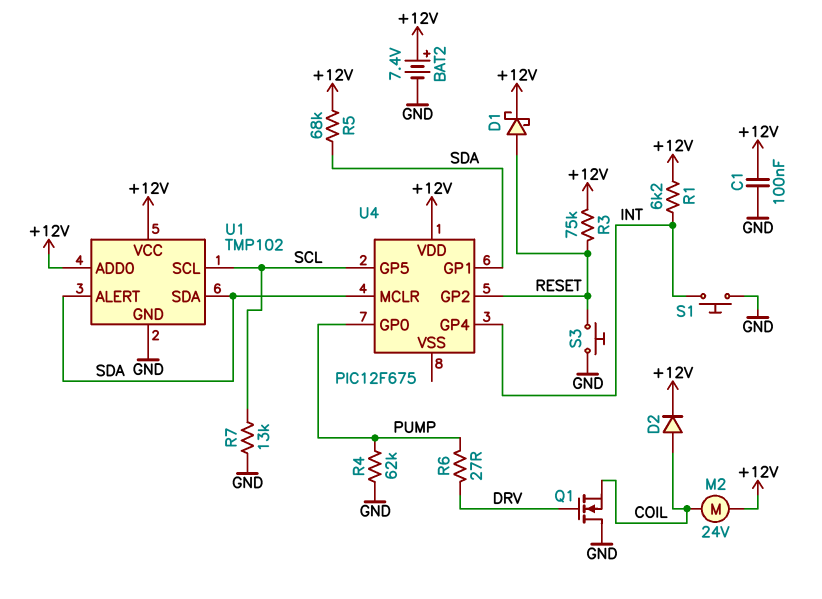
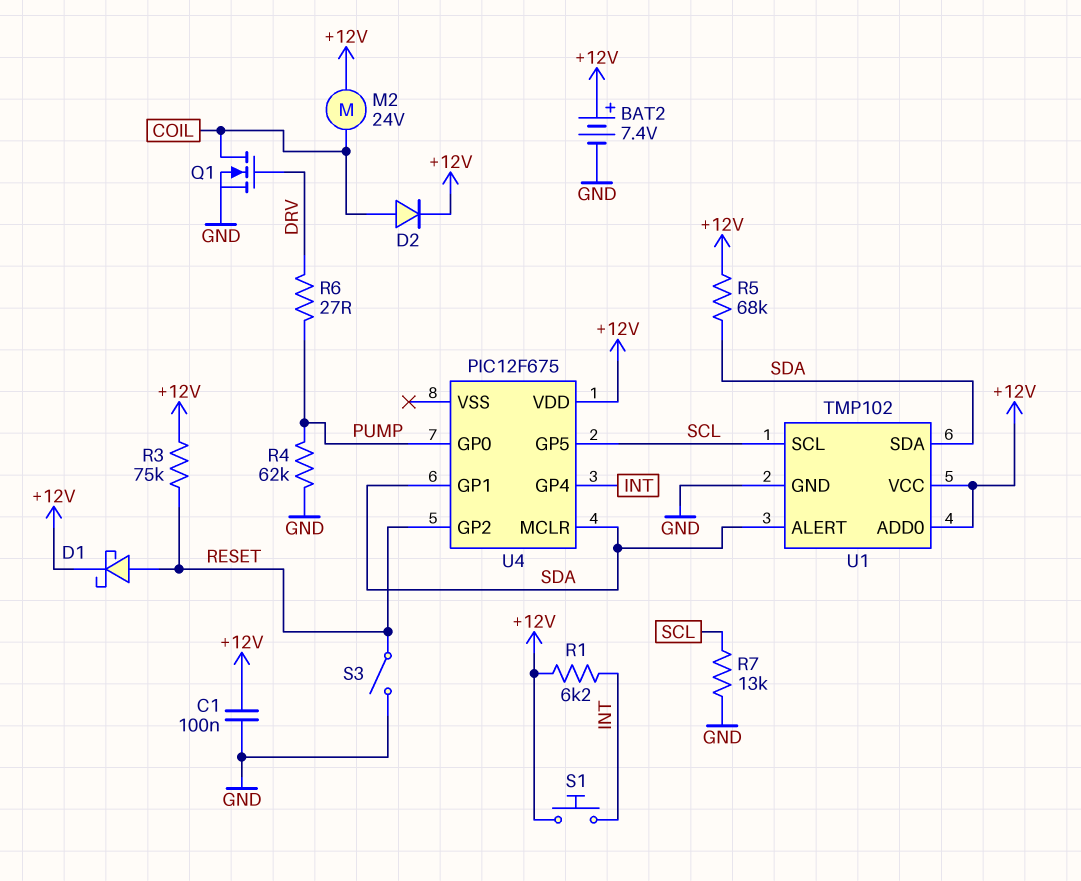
Q1: NMOS (G DRV, D GND, S COIL) -> NMOS (G DRV, D COIL, S GND)
S1: button (GND, INT) -> button (+12V, INT)
S3: button (GND, RESET) -> switch (GND, RESET)

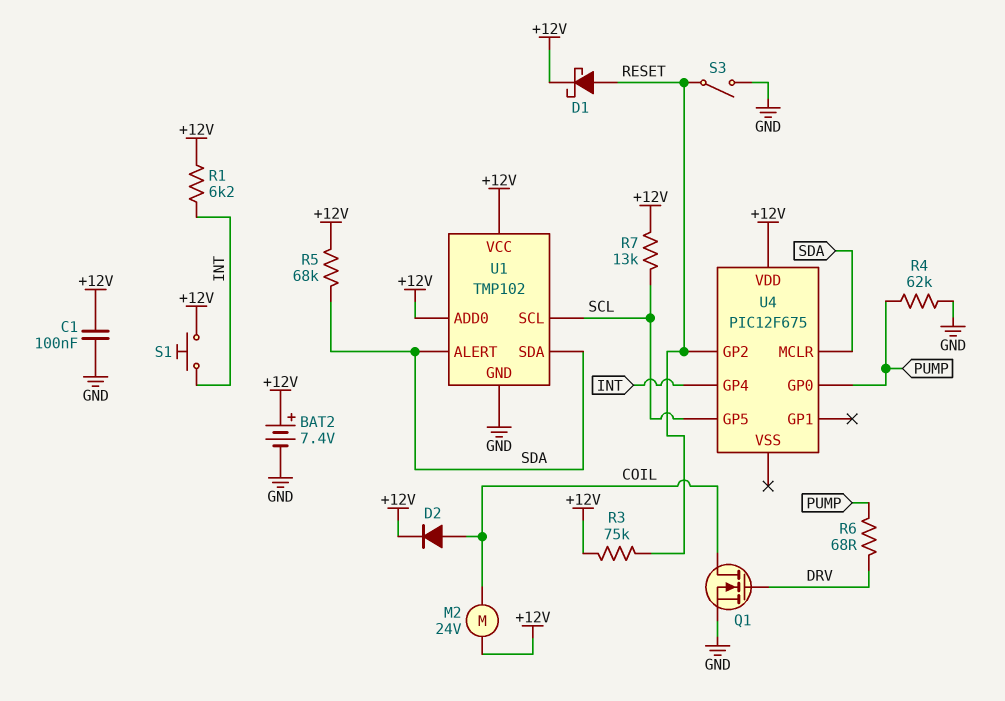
R6: 27 (DRV, PUMP) -> 68 (DRV, PUMP)
R7: 13k (GND, SCL) -> 13k (+12V, SCL)
U4 pin GP1: SDA -> none

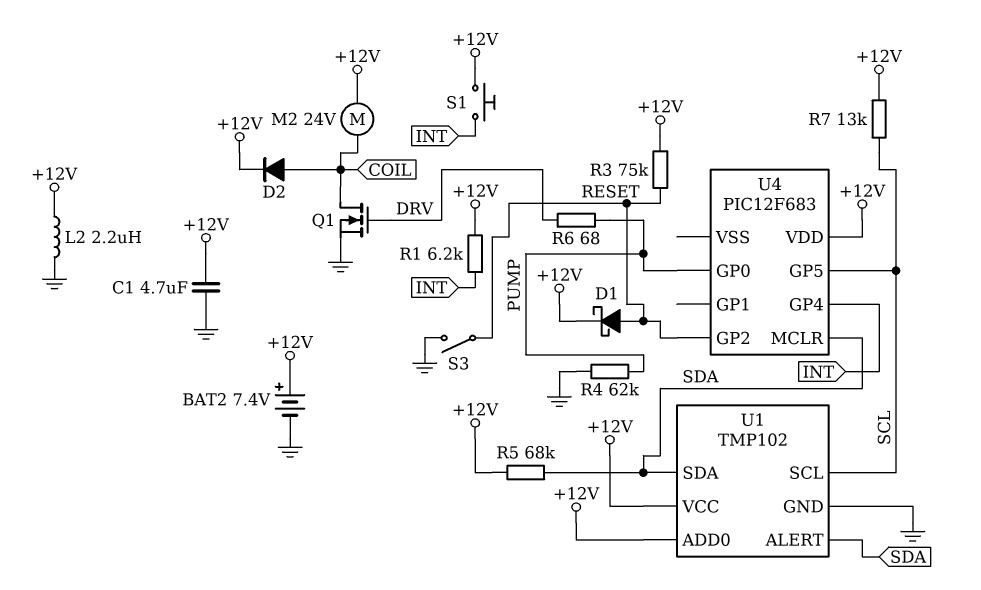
C1: 100nF (+12V, GND) -> 4.7uF (+12V, GND)
L2: none -> 2.2uH (+12V, GND)
U4: PIC12F675 -> PIC12F683

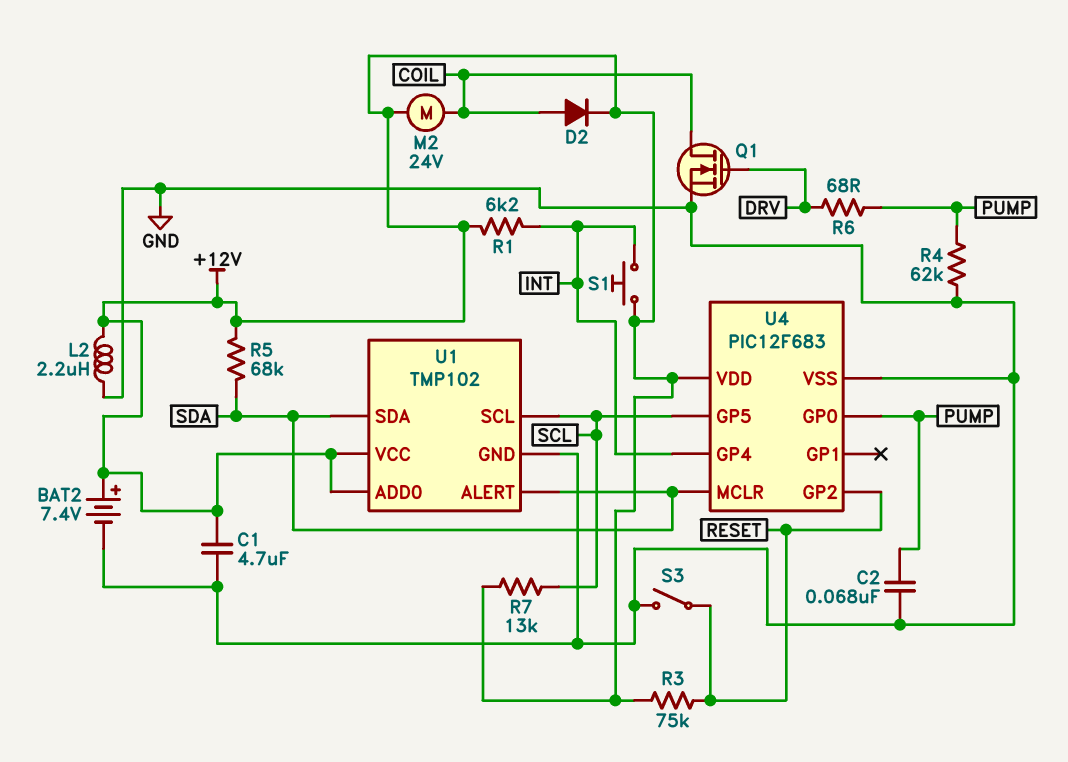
C2: none -> 68nF (GND, PUMP)
D1: schottky (A RESET, K +12V) -> none
U4 pin VSS: none -> GND

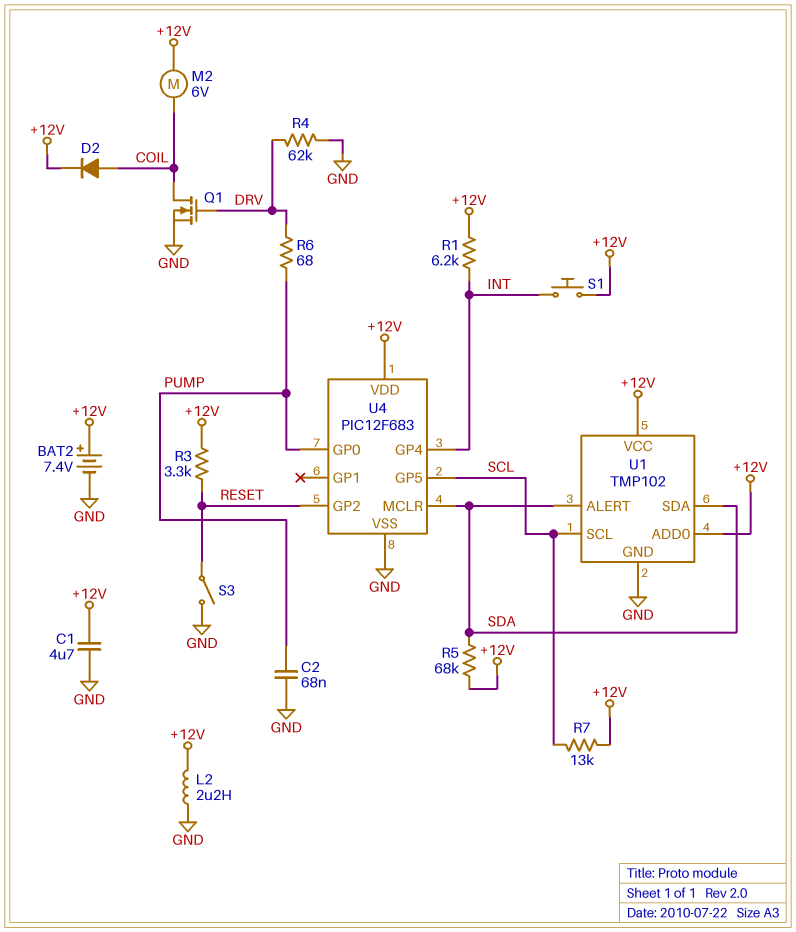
M2: motor 24V (+12V, COIL) -> motor 6V (+12V, COIL)
R3: 75k (+12V, RESET) -> 3.3k (+12V, RESET)
R4: 62k (GND, PUMP) -> 62k (DRV, GND)

